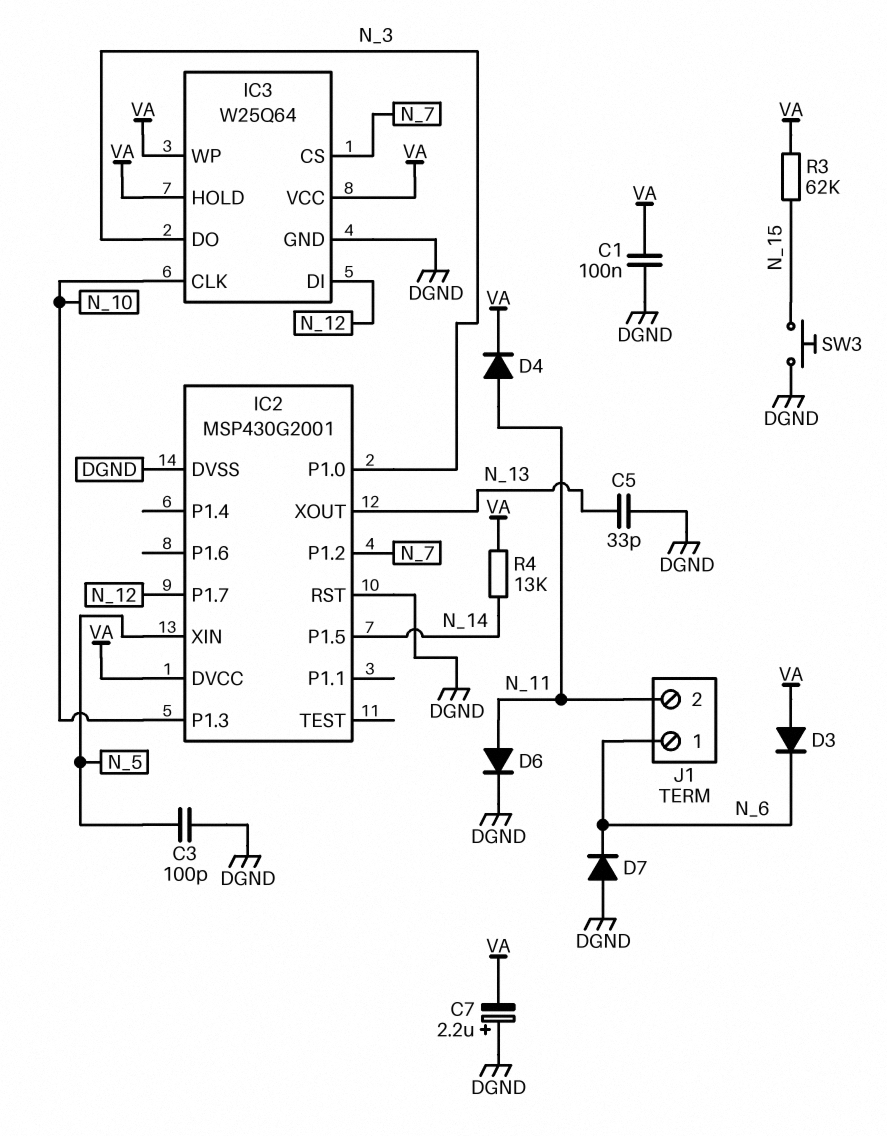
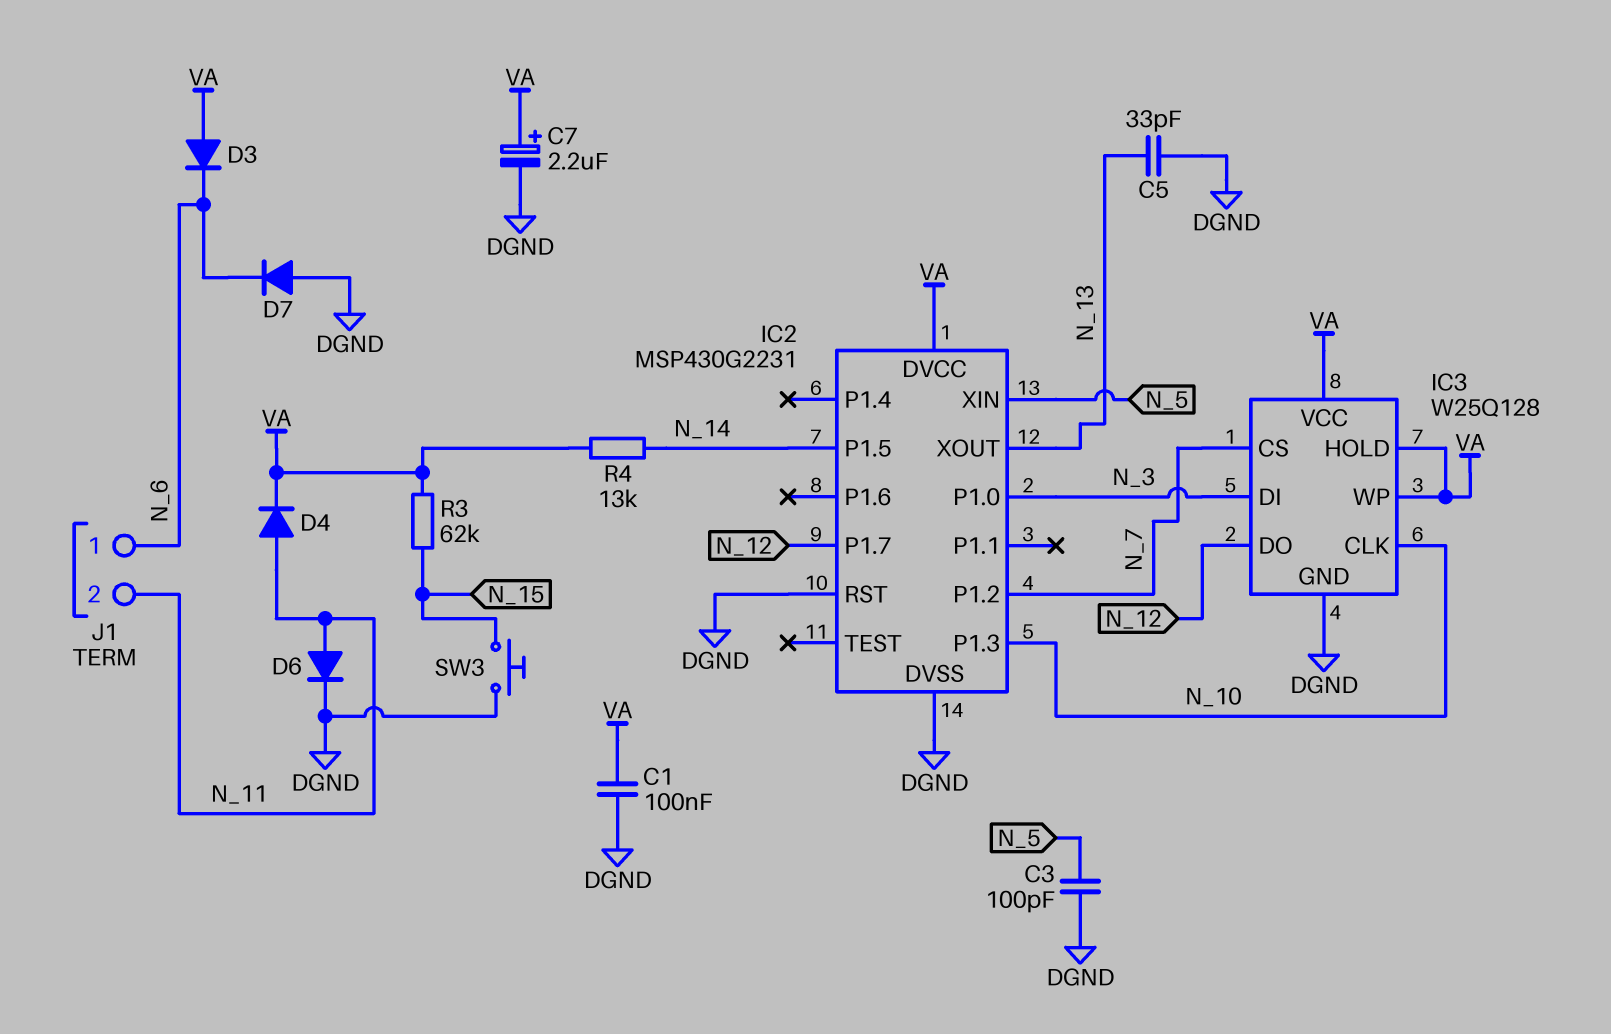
C7: 2.2uF (plus DGND, minus VA) -> 2.2uF (plus VA, minus DGND)
IC2: MSP430G2001 -> MSP430G2231
IC3: W25Q64 -> W25Q128
IC3 pin DI: N_12 -> N_3
IC3 pin DO: N_3 -> N_12

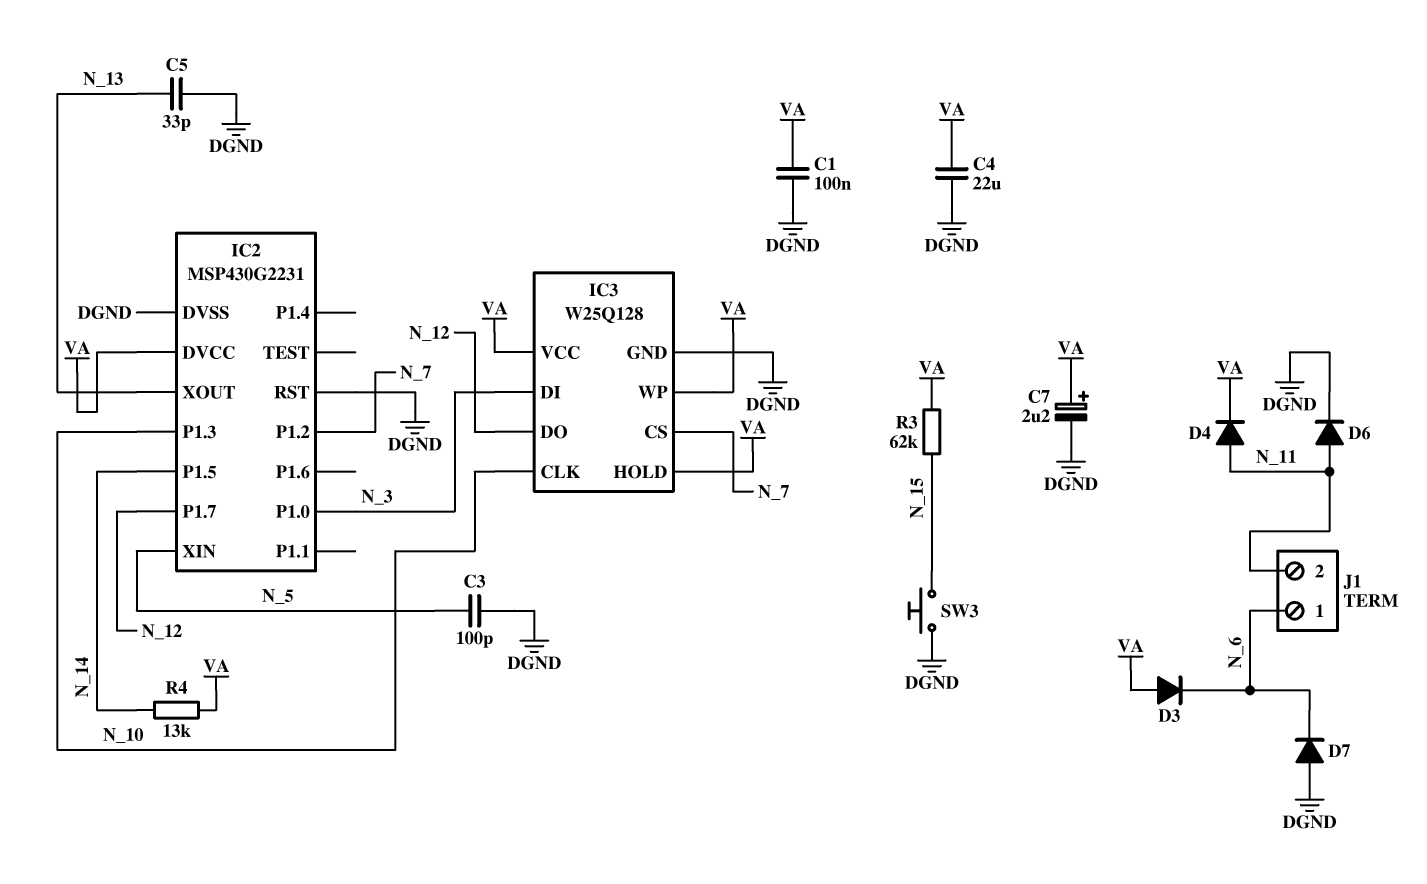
C4: none -> 22uF (DGND, VA)

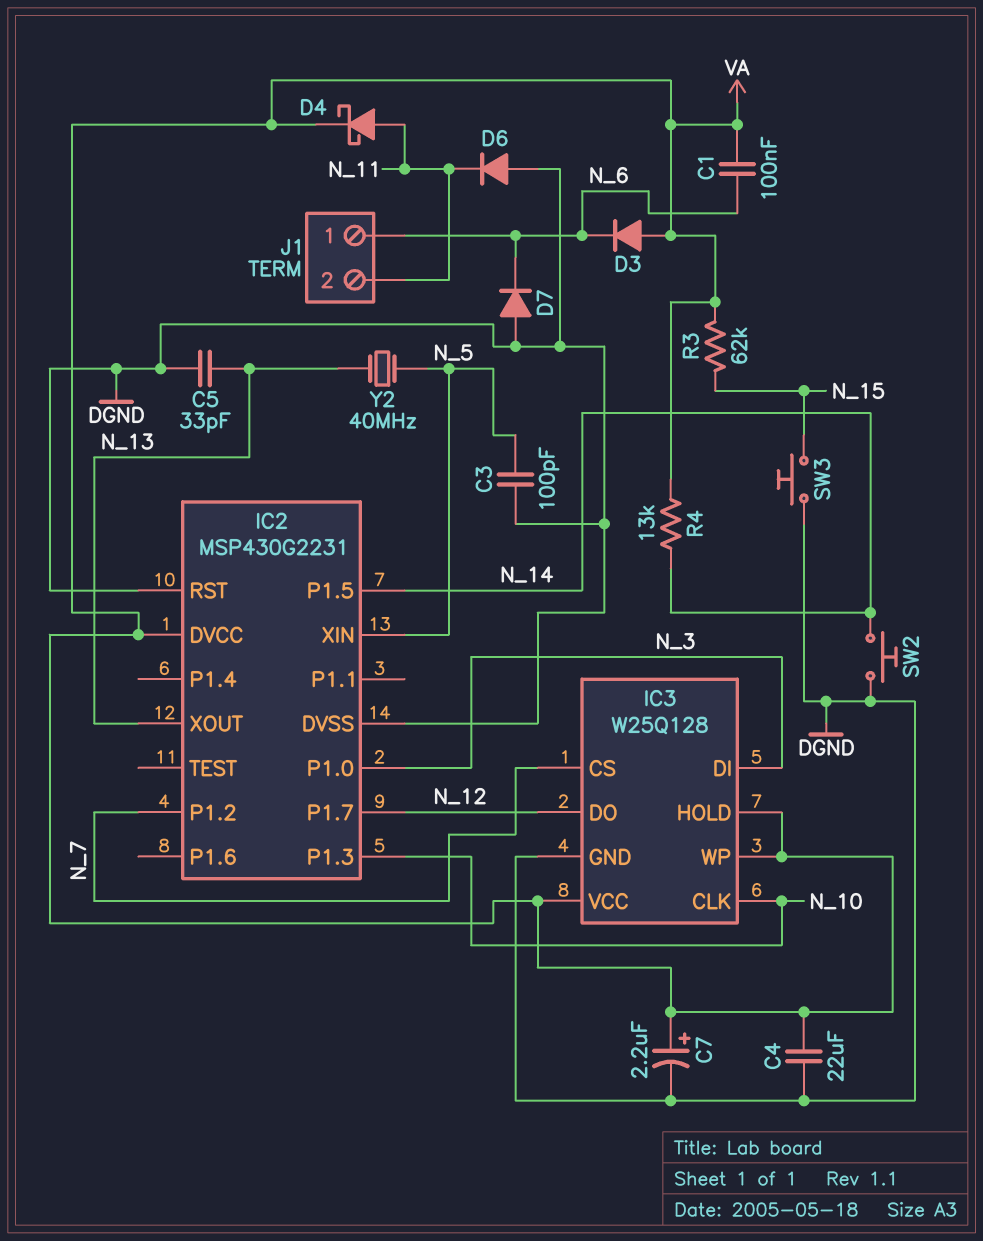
C1: 100nF (DGND, VA) -> 100nF (N_6, VA)
D4: diode (A N_11, K VA) -> schottky (A N_11, K VA)
D6: diode (A N_11, K DGND) -> diode (A DGND, K N_11)
SW2: none -> button (DGND, N_14)
Y2: none -> 40MHz (N_5, N_13)

